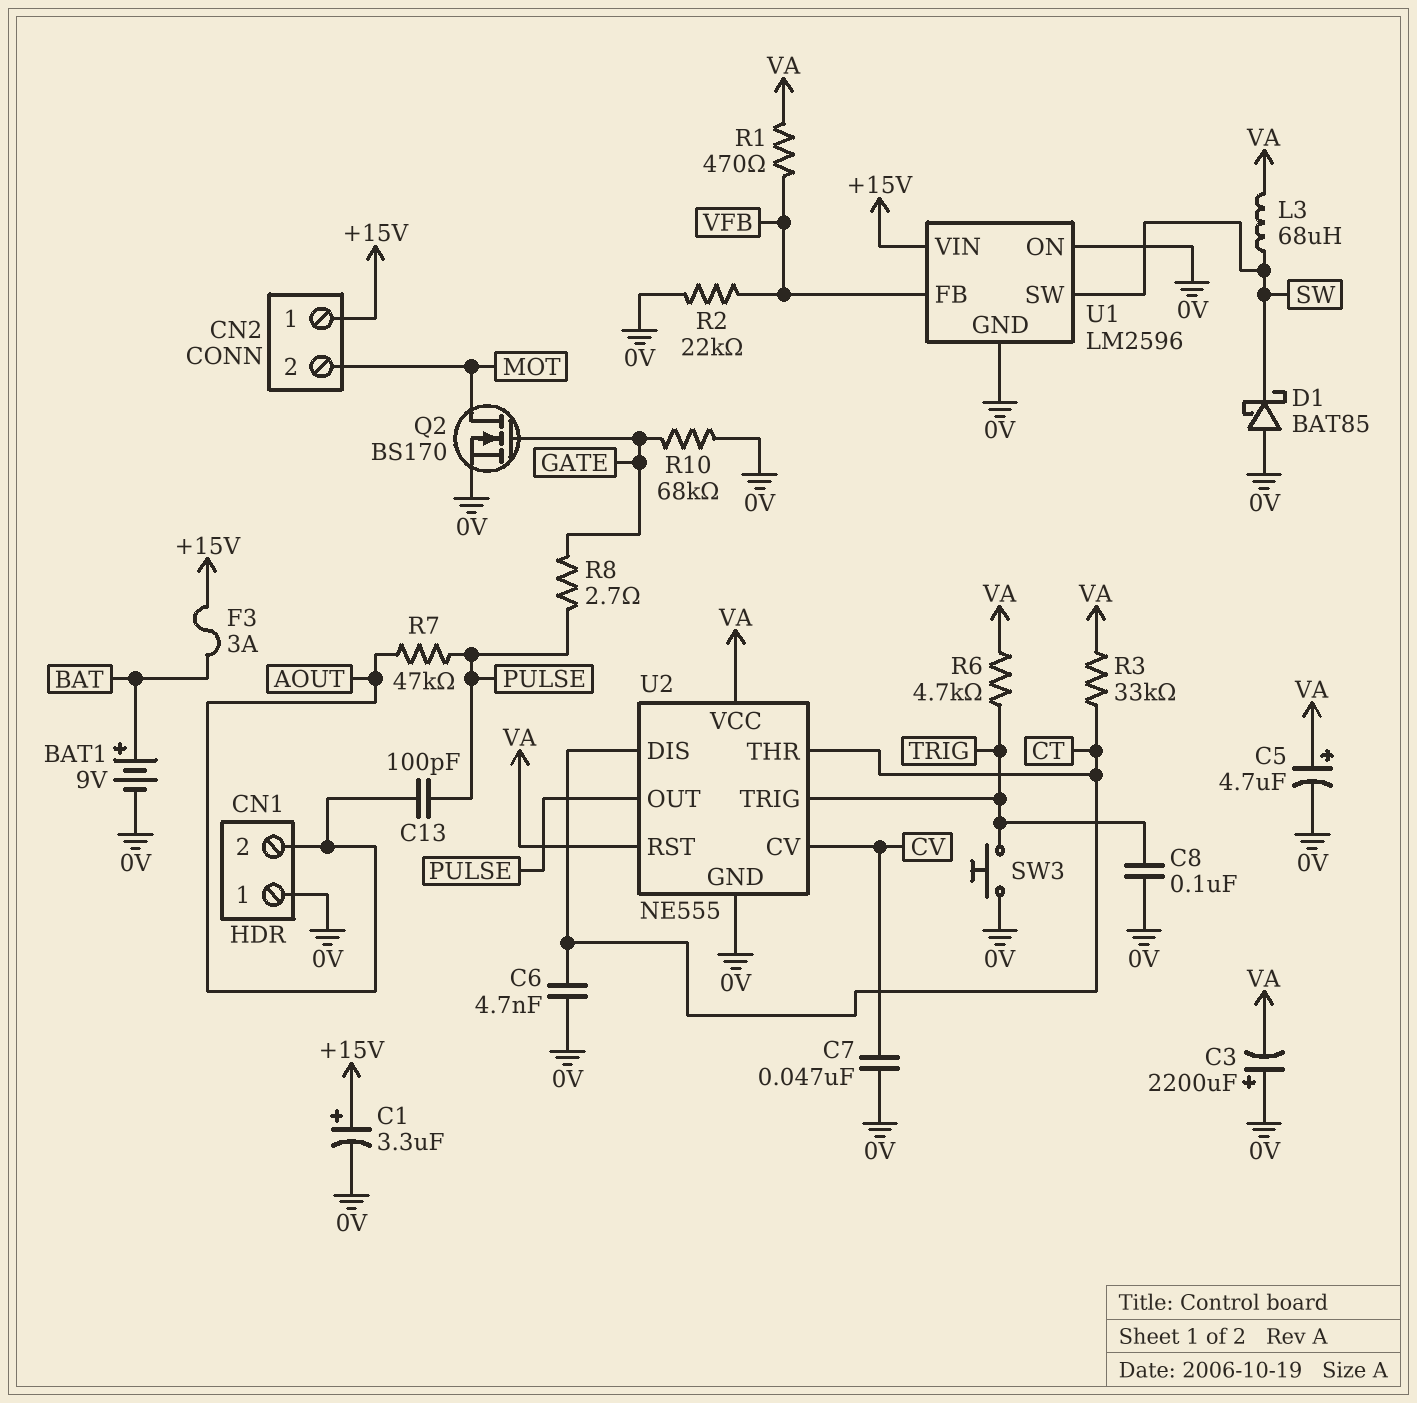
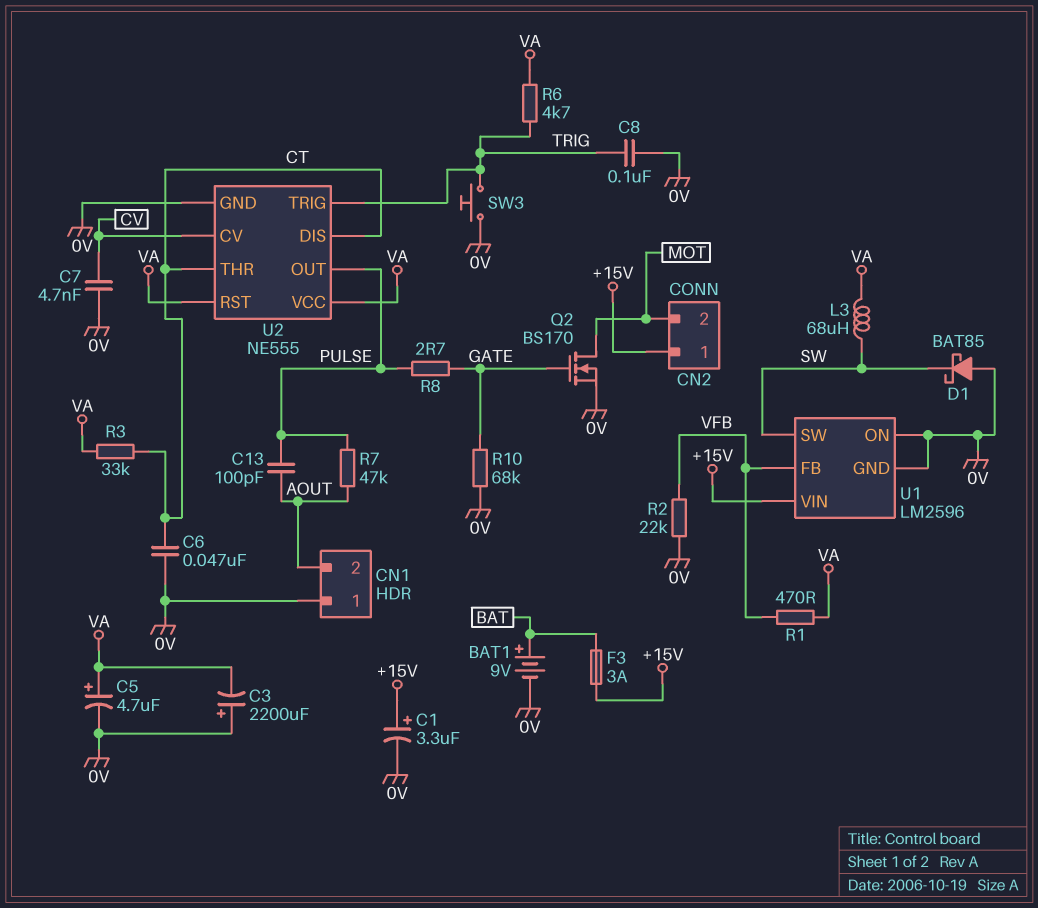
C6: 4.7nF (0V, CT) -> 47nF (0V, CT)
C7: 47nF (0V, CV) -> 4.7nF (0V, CV)

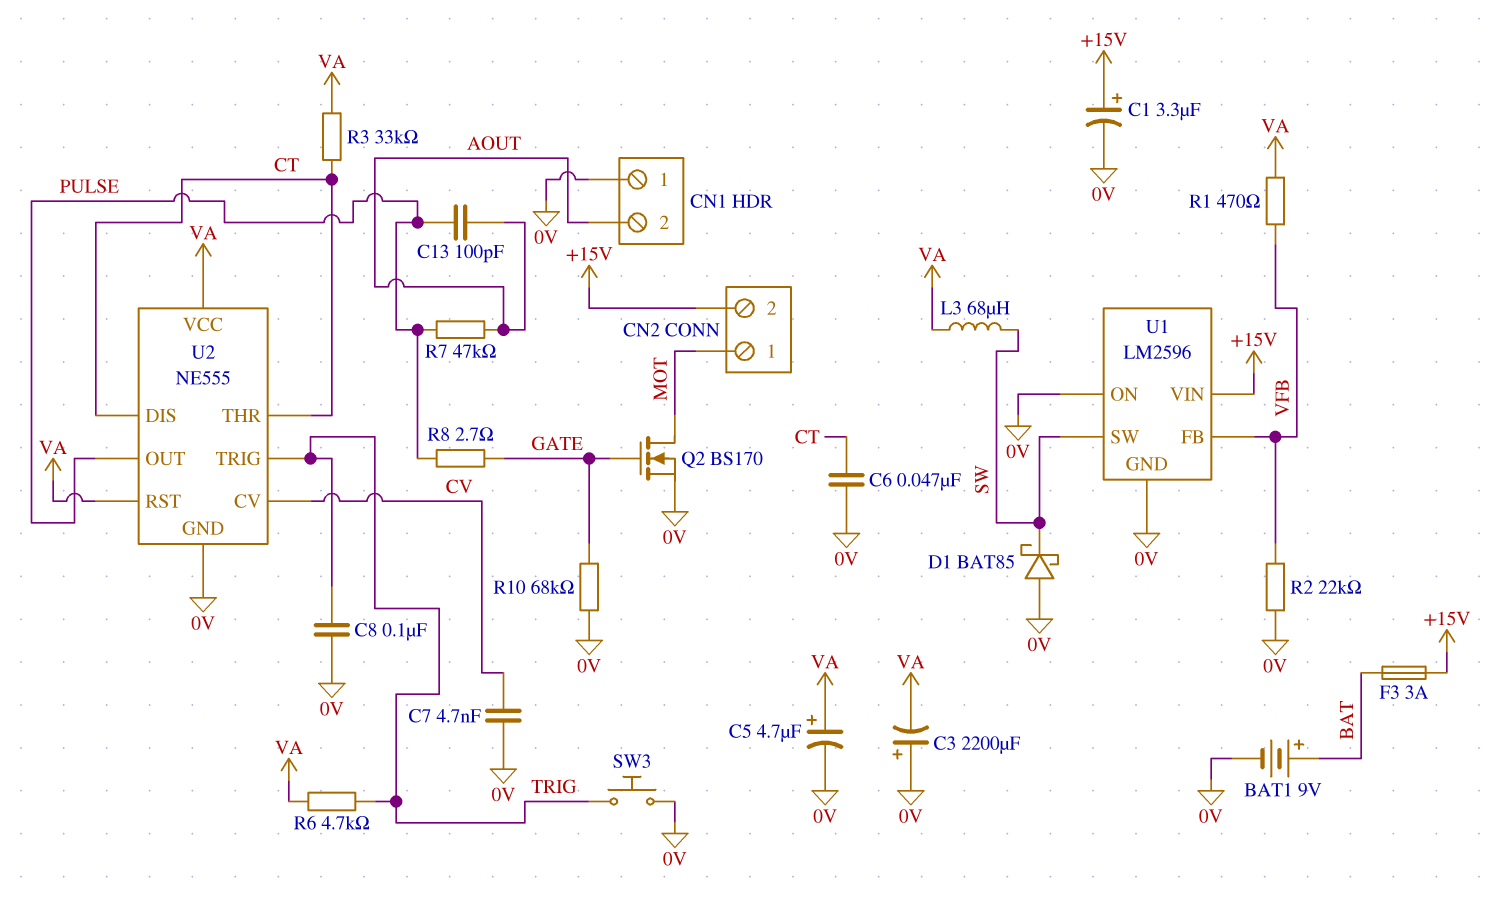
CN2 pin 1: +15V -> MOT
CN2 pin 2: MOT -> +15V

